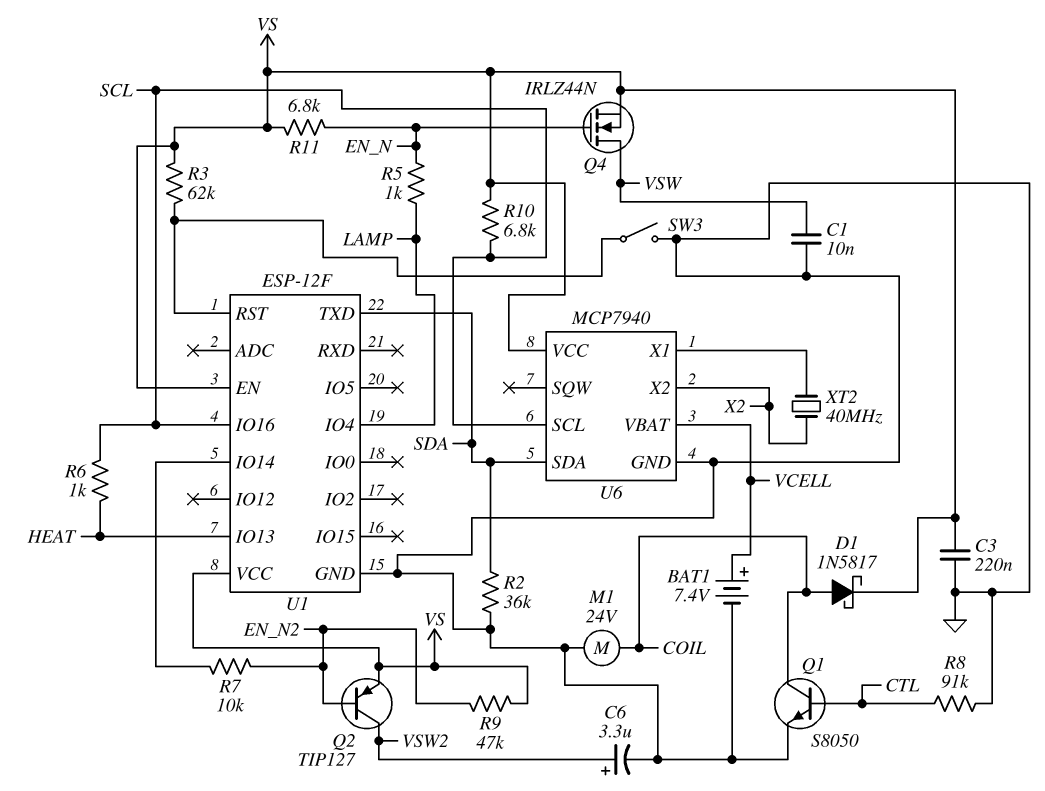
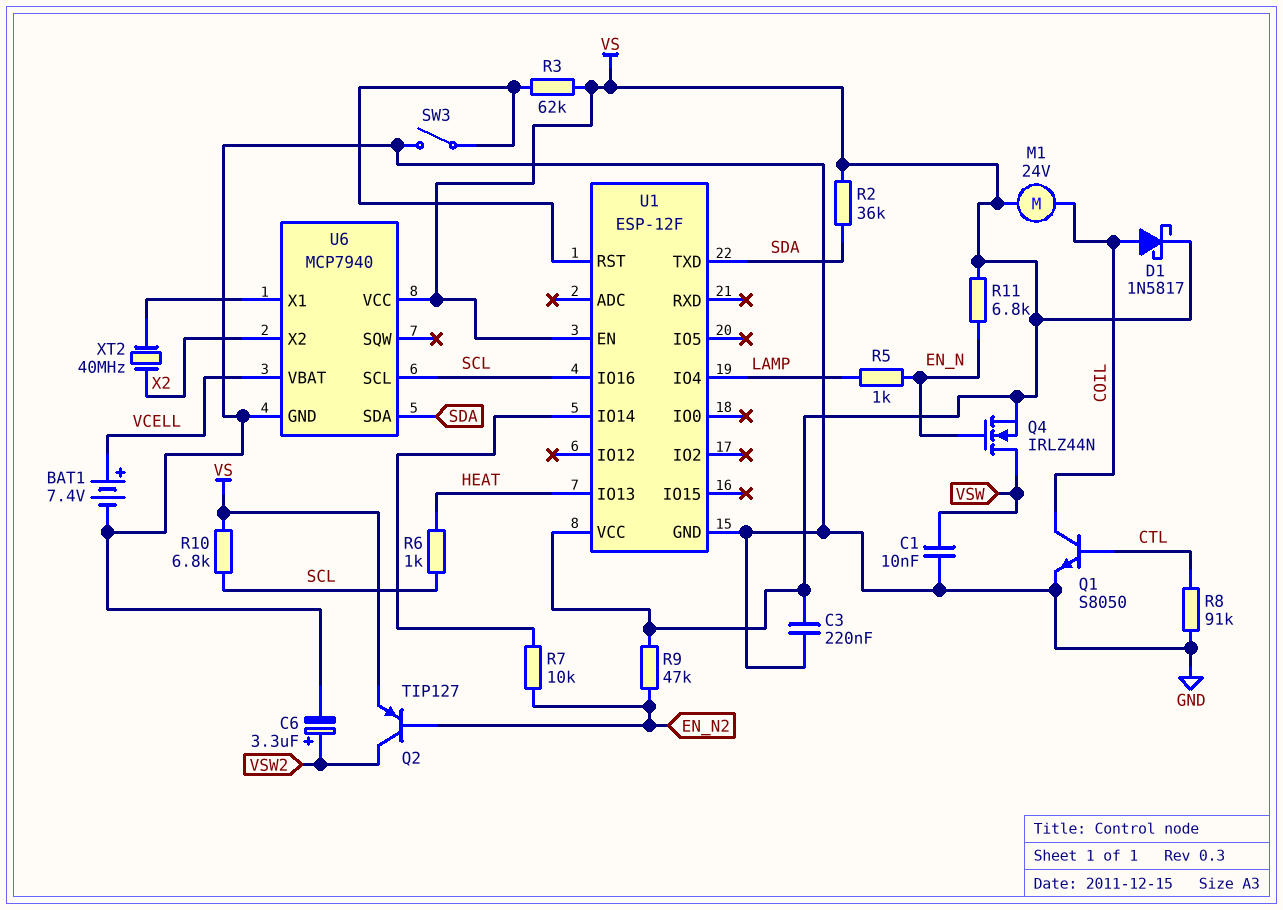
M1: motor 24V (COIL, GND) -> motor 24V (COIL, VS)
R2: 36k (GND, SDA) -> 36k (SDA, VS)

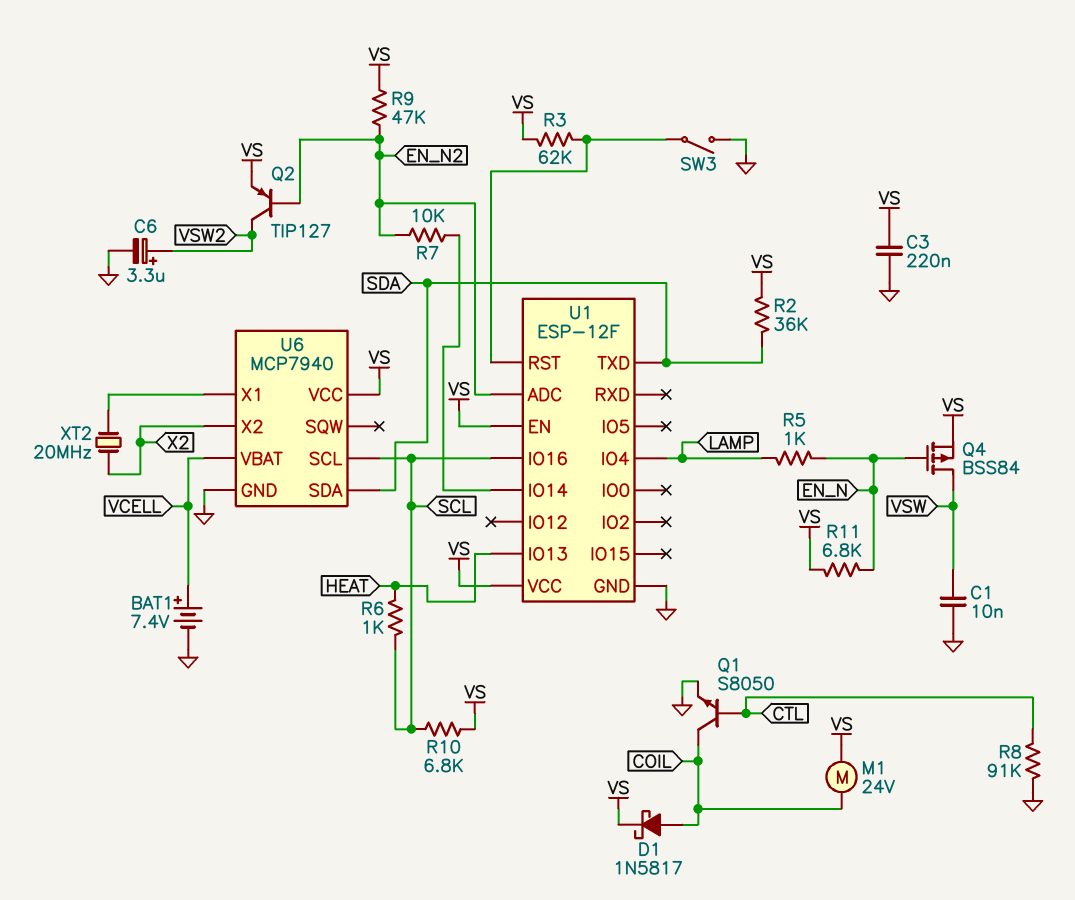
Q4: NMOS IRLZ44N (G EN_N, D VSW, S VS) -> PMOS BSS84 (G EN_N, D VSW, S VS)
U1 pin ADC: none -> EN_N2
XT2: 40MHz (U6/X1, X2) -> 20MHz (U6/X1, X2)

